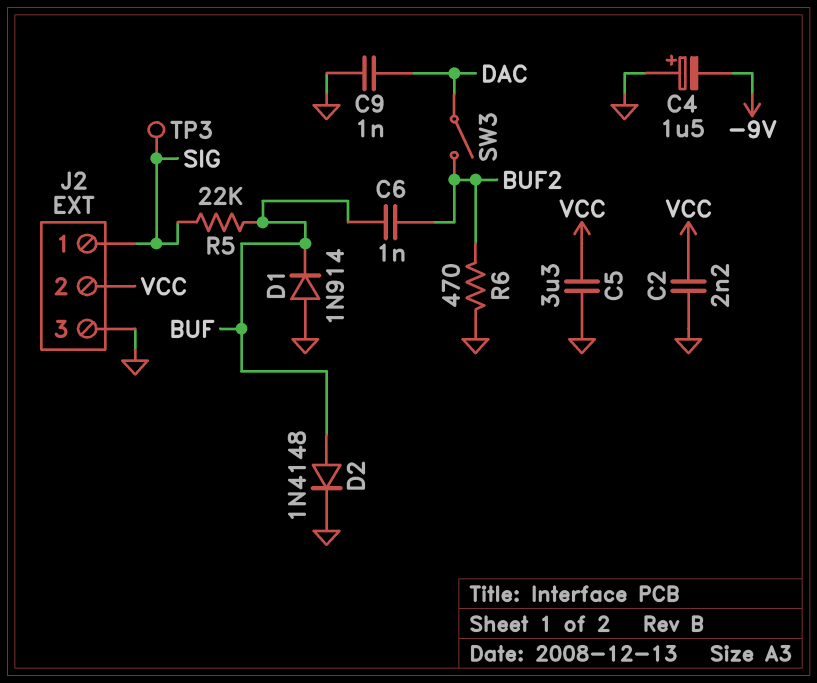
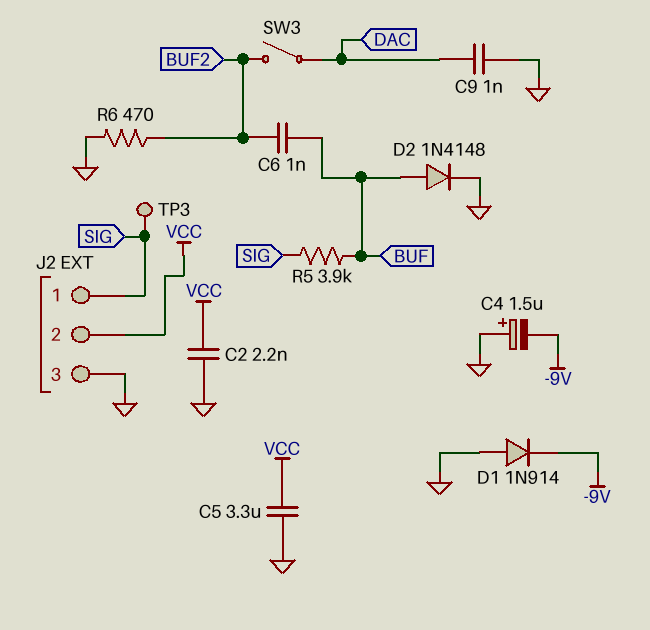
D1: diode 1N914 (A GND, K BUF) -> diode 1N914 (A GND, K -9V)
R5: 22k (BUF, SIG) -> 3.9k (BUF, SIG)

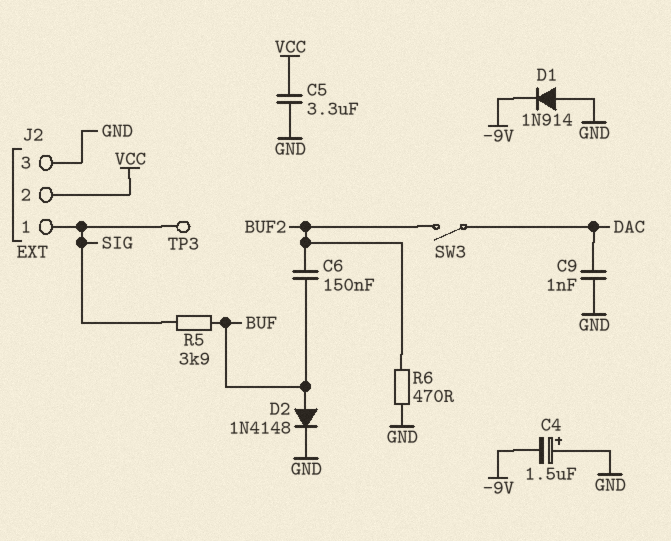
C2: 2.2nF (GND, VCC) -> none
C6: 1nF (BUF, BUF2) -> 150nF (BUF, BUF2)

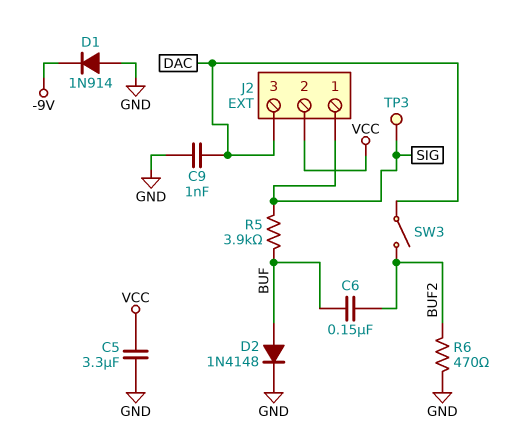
C4: 1.5uF (plus GND, minus -9V) -> none
J2 pin 3: GND -> DAC

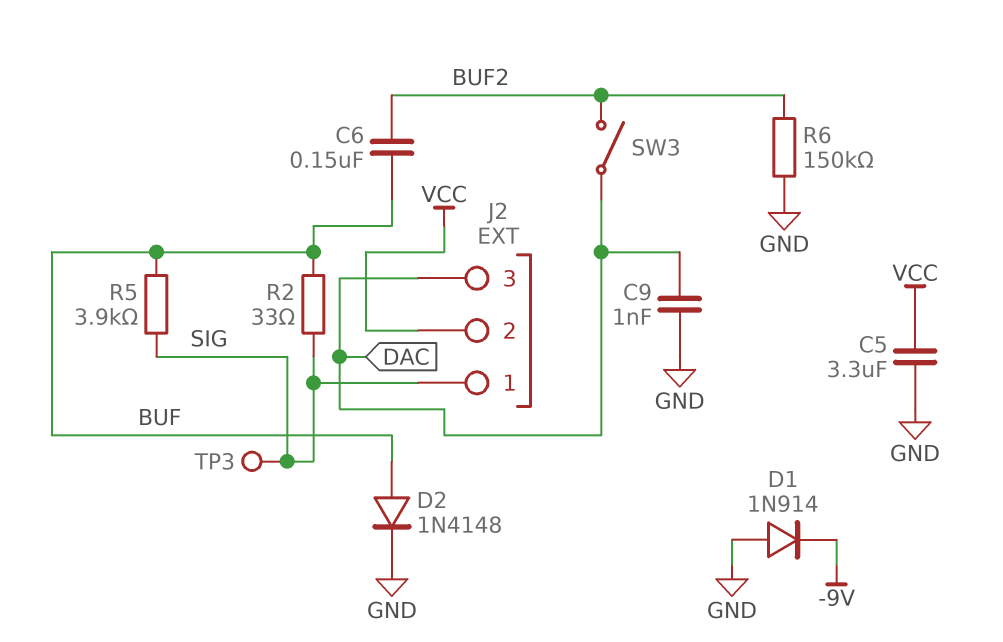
R2: none -> 33 (BUF, SIG)
R6: 470 (BUF2, GND) -> 150k (BUF2, GND)

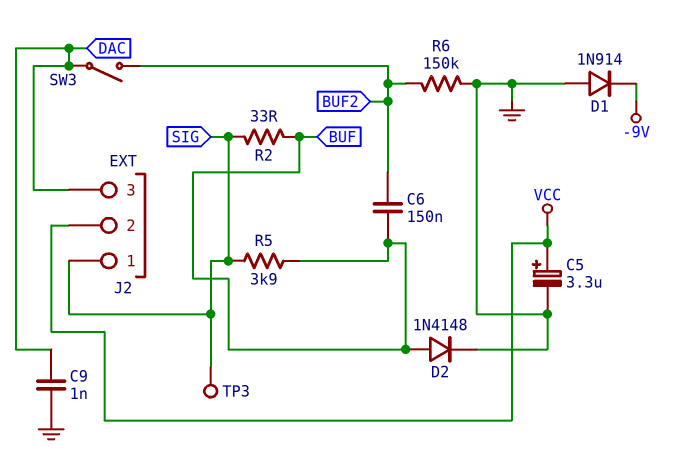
C5: 3.3uF (GND, VCC) -> 3.3uF (plus VCC, minus GND)

